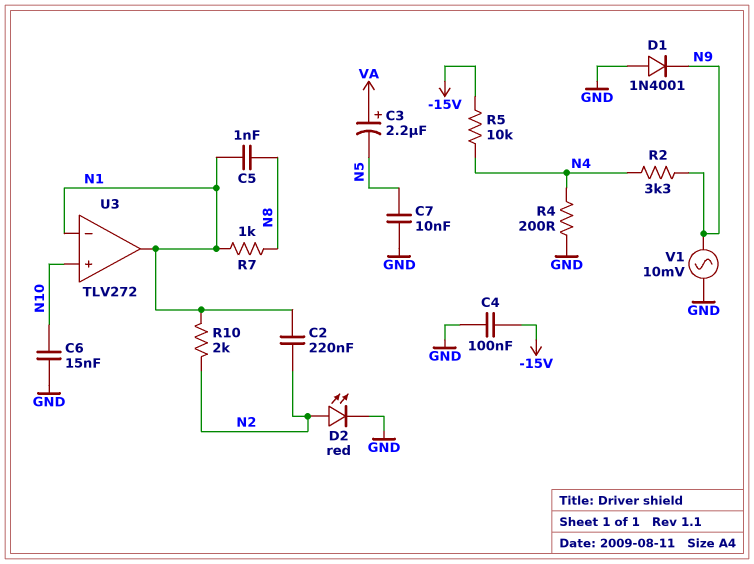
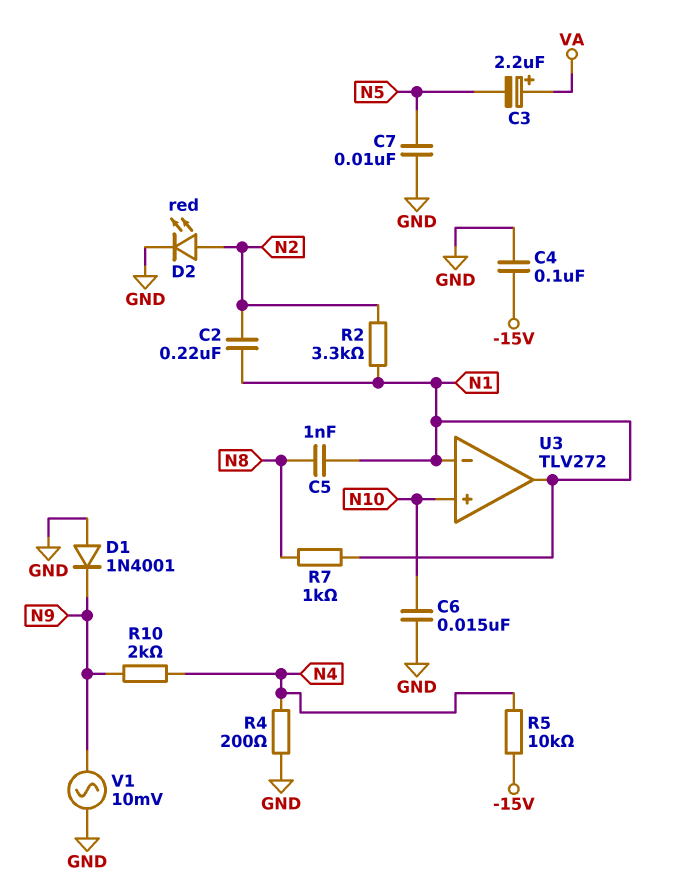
R2: 3.3k (N4, N9) -> 3.3k (N1, N2)
R10: 2k (N1, N2) -> 2k (N4, N9)

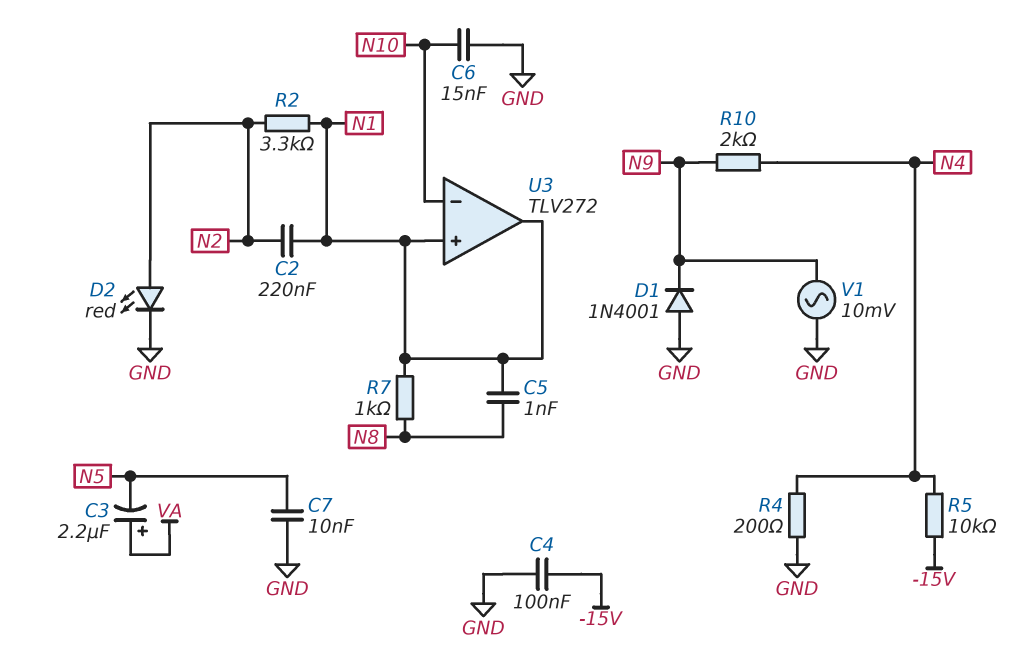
U3 pin in+: N10 -> N1
U3 pin in-: N1 -> N10

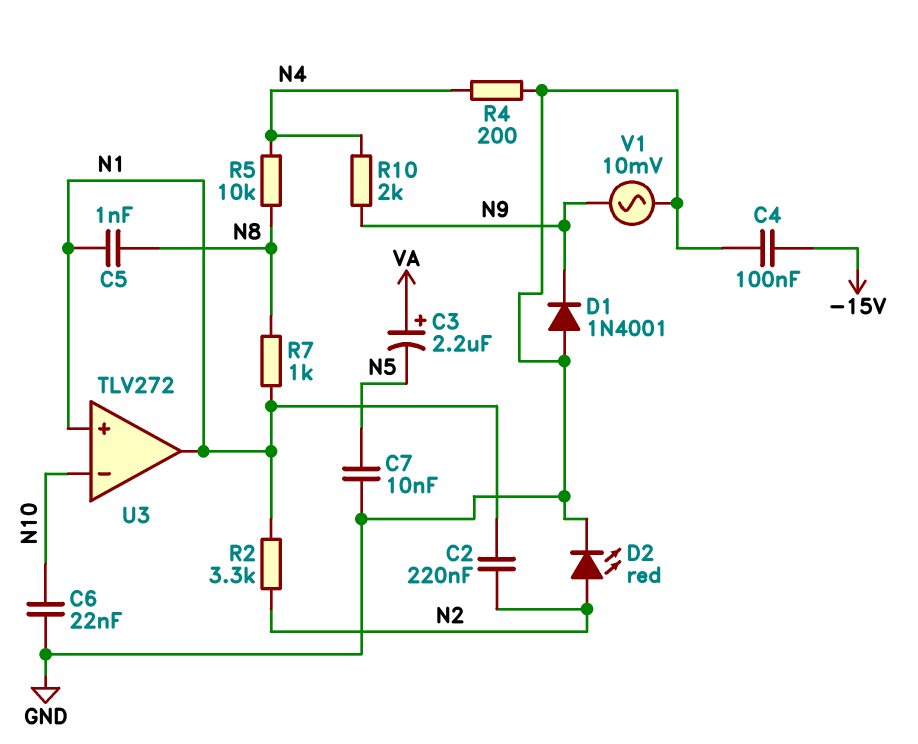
C6: 15nF (GND, N10) -> 22nF (GND, N10)
R5: 10k (-15V, N4) -> 10k (N4, N8)

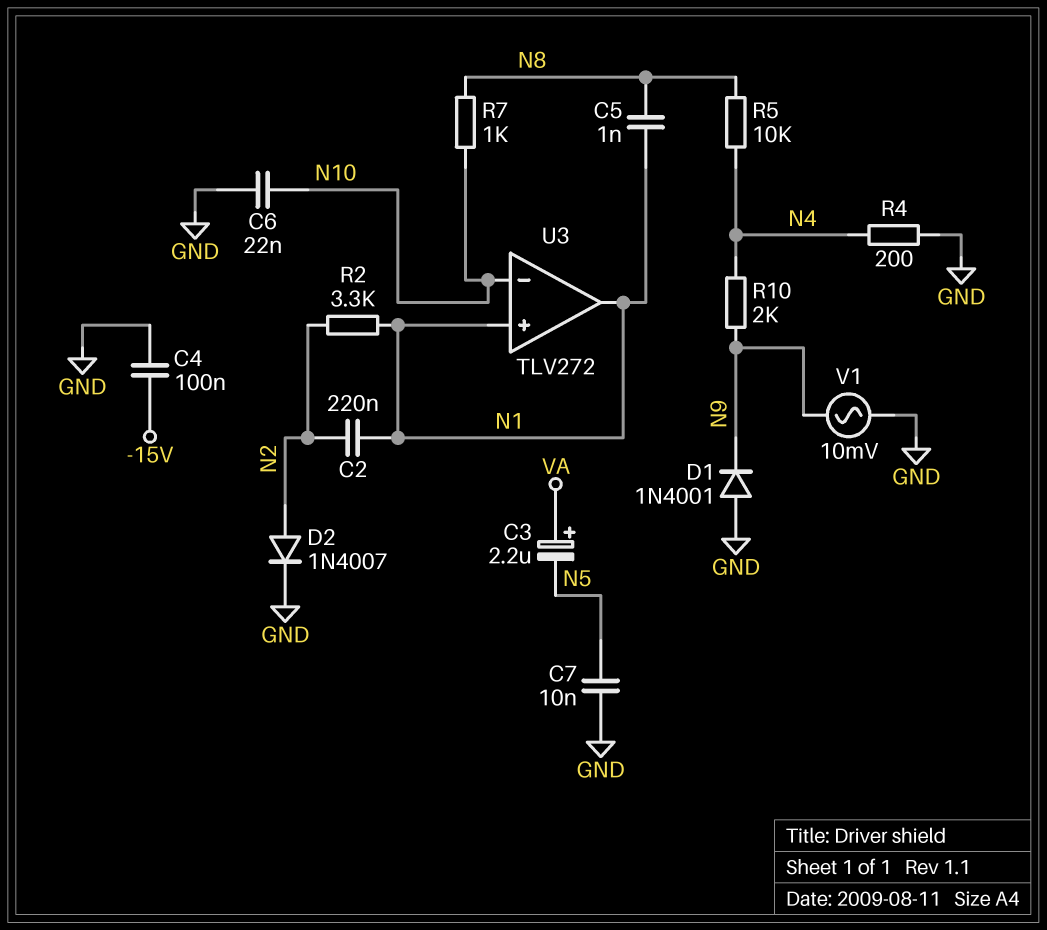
D2: LED red (A N2, K GND) -> diode 1N4007 (A N2, K GND)
R7: 1k (N1, N8) -> 1k (N8, N10)

